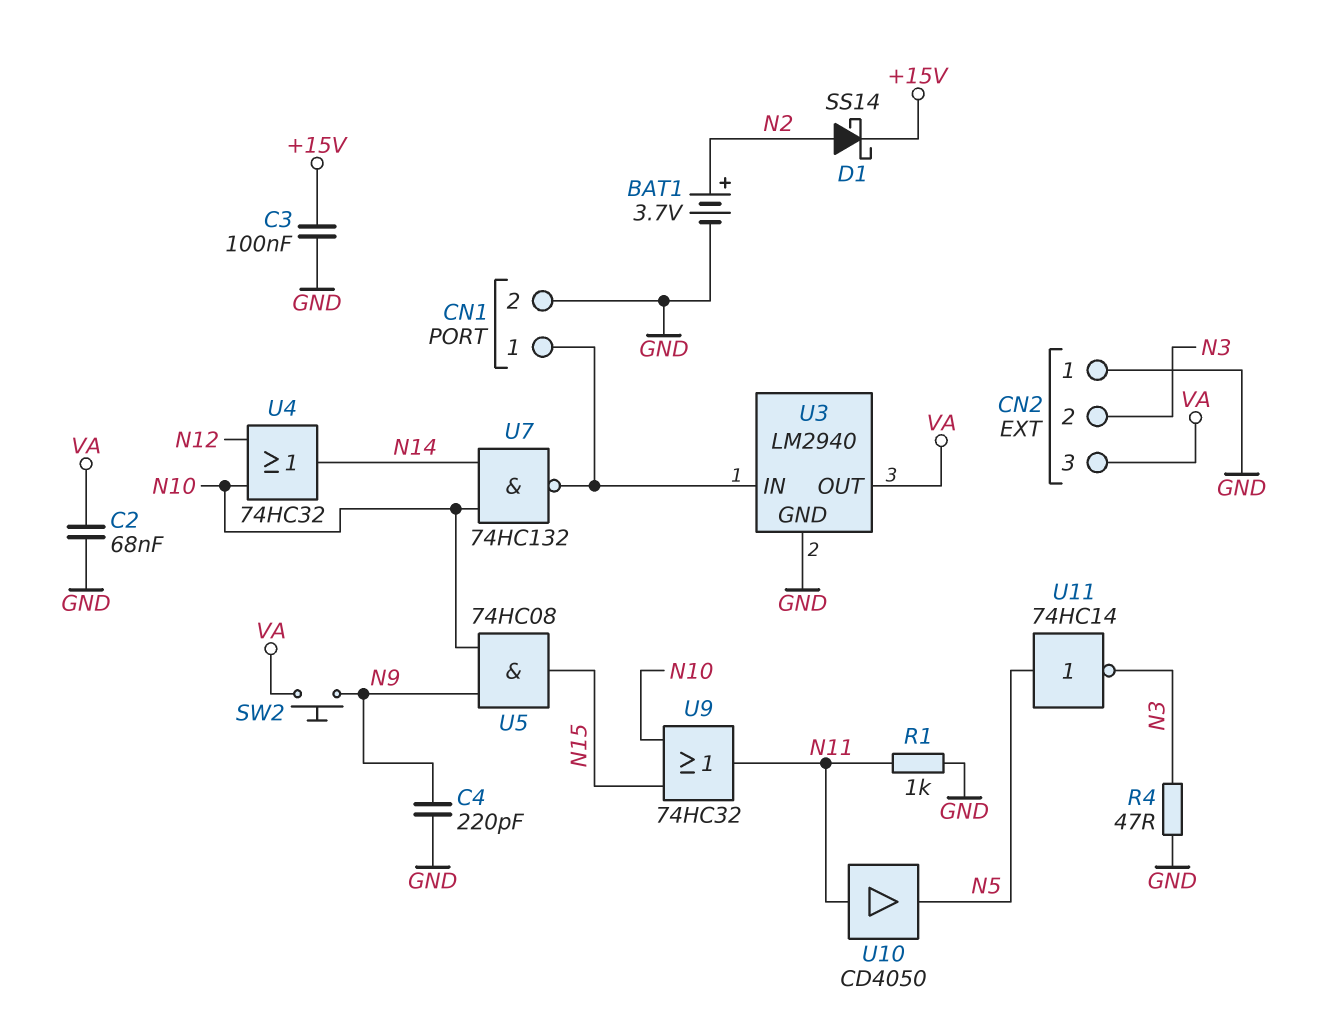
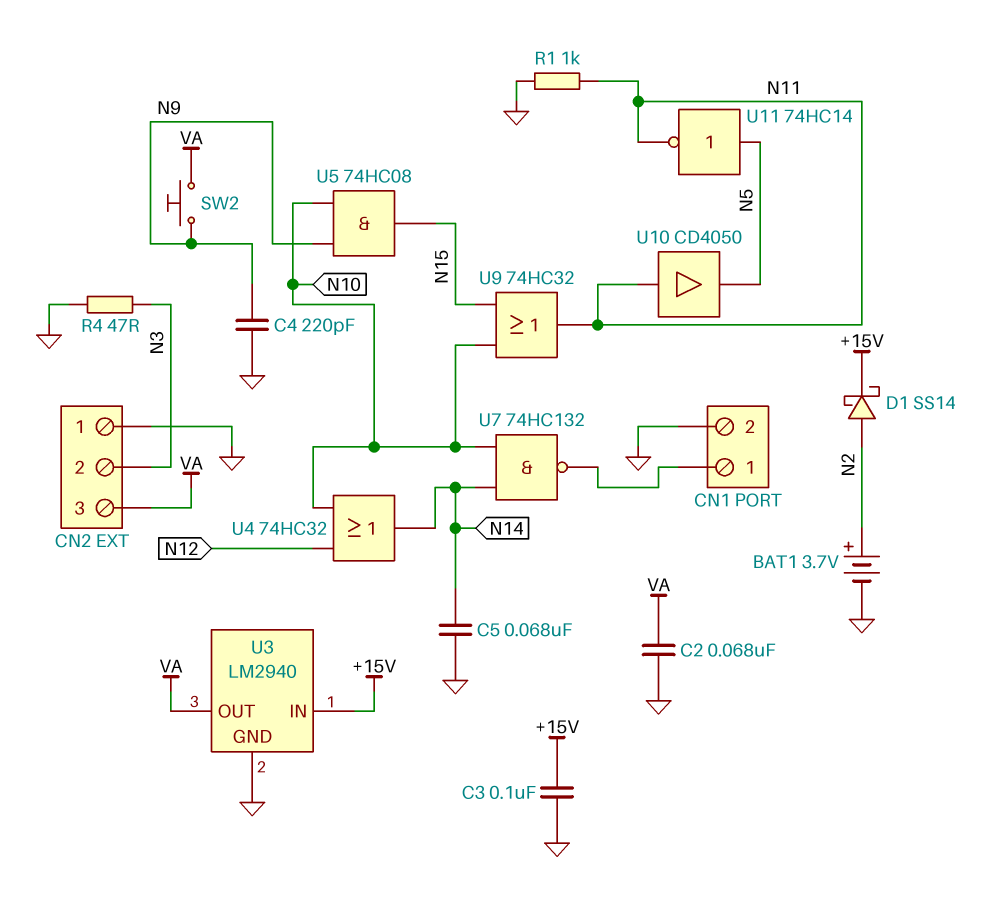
C5: none -> 68nF (GND, N14)
U3 pin IN: CN1/1 -> +15V
U11: NOT 74HC14 (in N5, out N3) -> NOT 74HC14 (in N5, out N11)

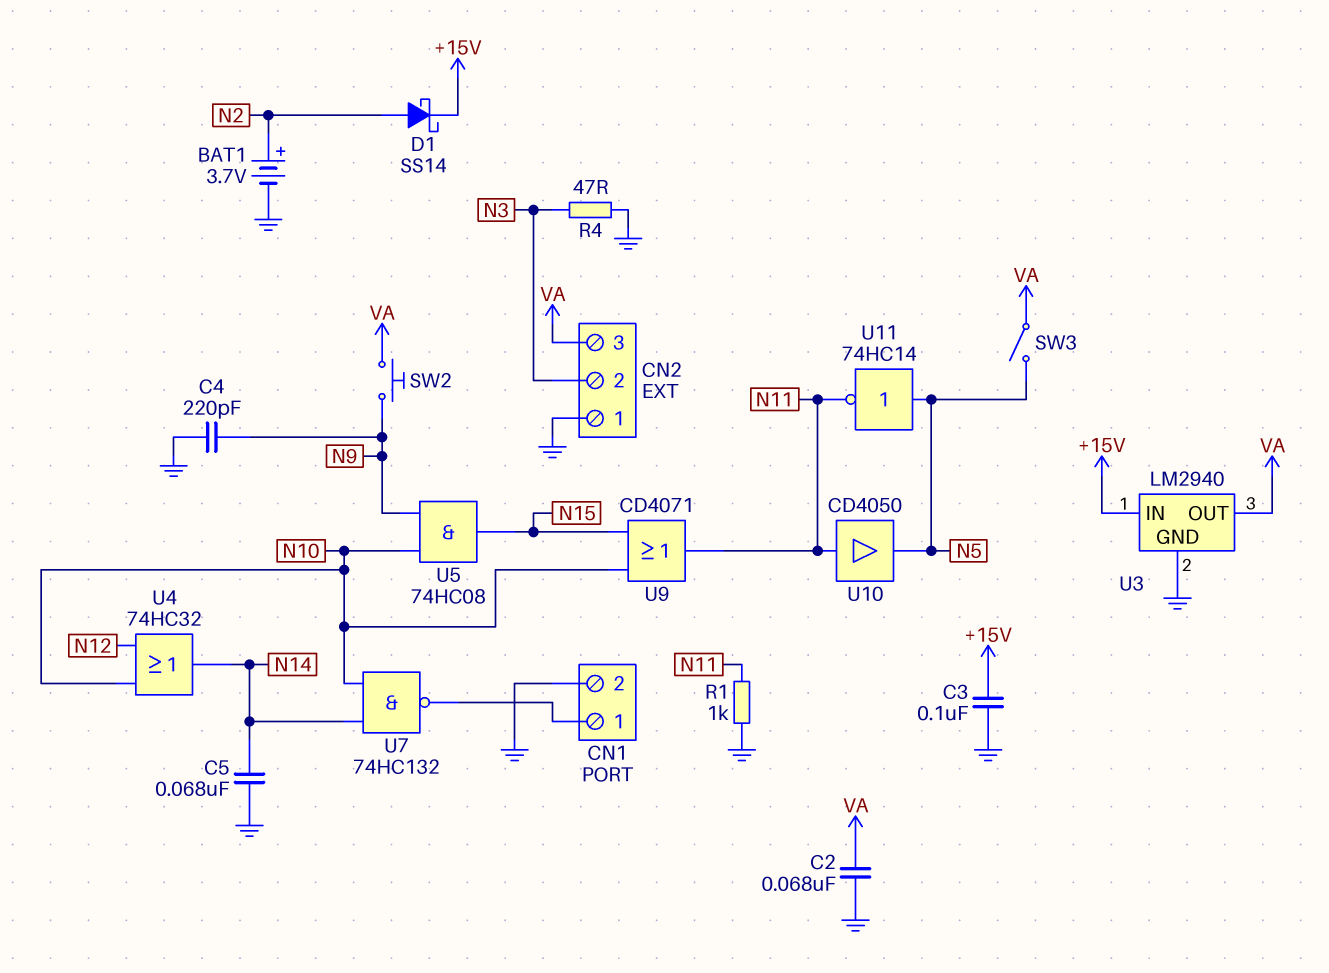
SW3: none -> switch (N5, VA)
U9: OR 74HC32 (in N10, in N15, out N11) -> OR CD4071 (in N10, in N15, out N11)

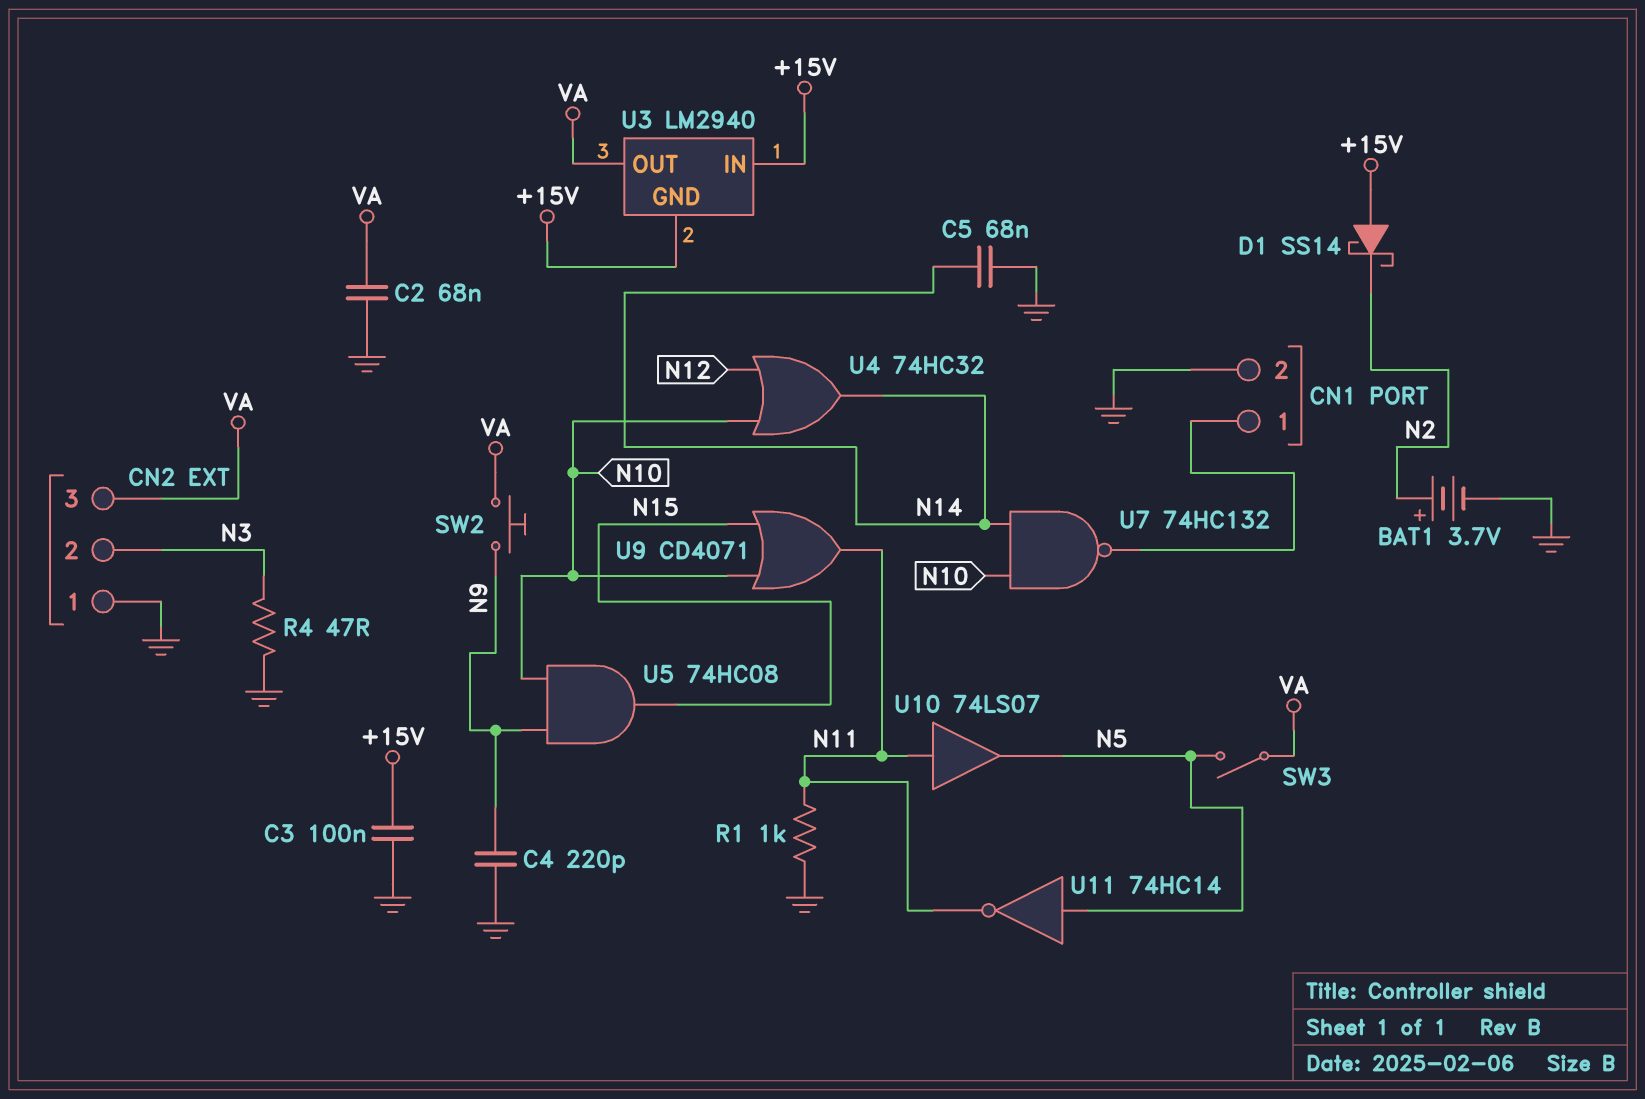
D1: schottky SS14 (A N2, K +15V) -> schottky SS14 (A +15V, K N2)
U3 pin GND: GND -> +15V
U10: buffer CD4050 (in N11, out N5) -> buffer 74LS07 (in N11, out N5)

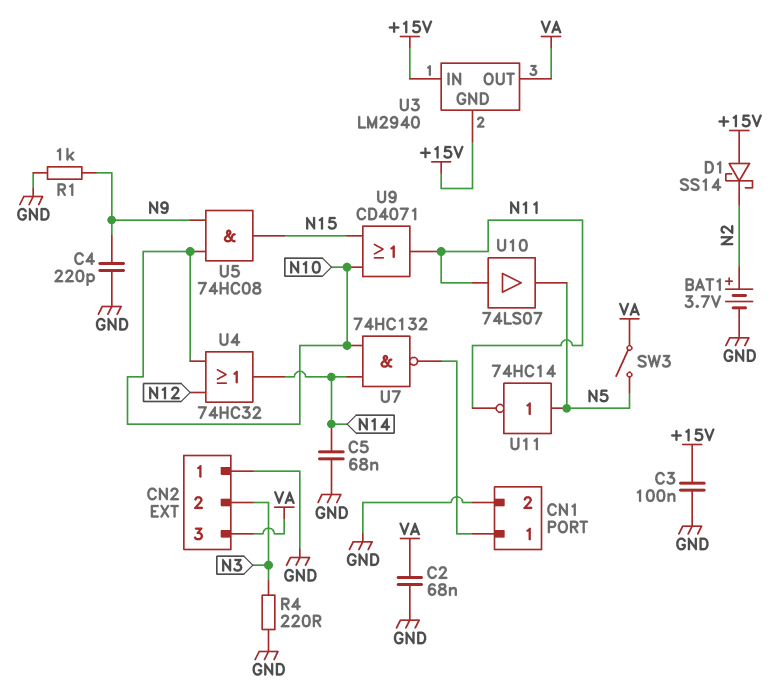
R1: 1k (GND, N11) -> 1k (GND, N9)
R4: 47 (GND, N3) -> 220 (GND, N3)
SW2: button (N9, VA) -> none

